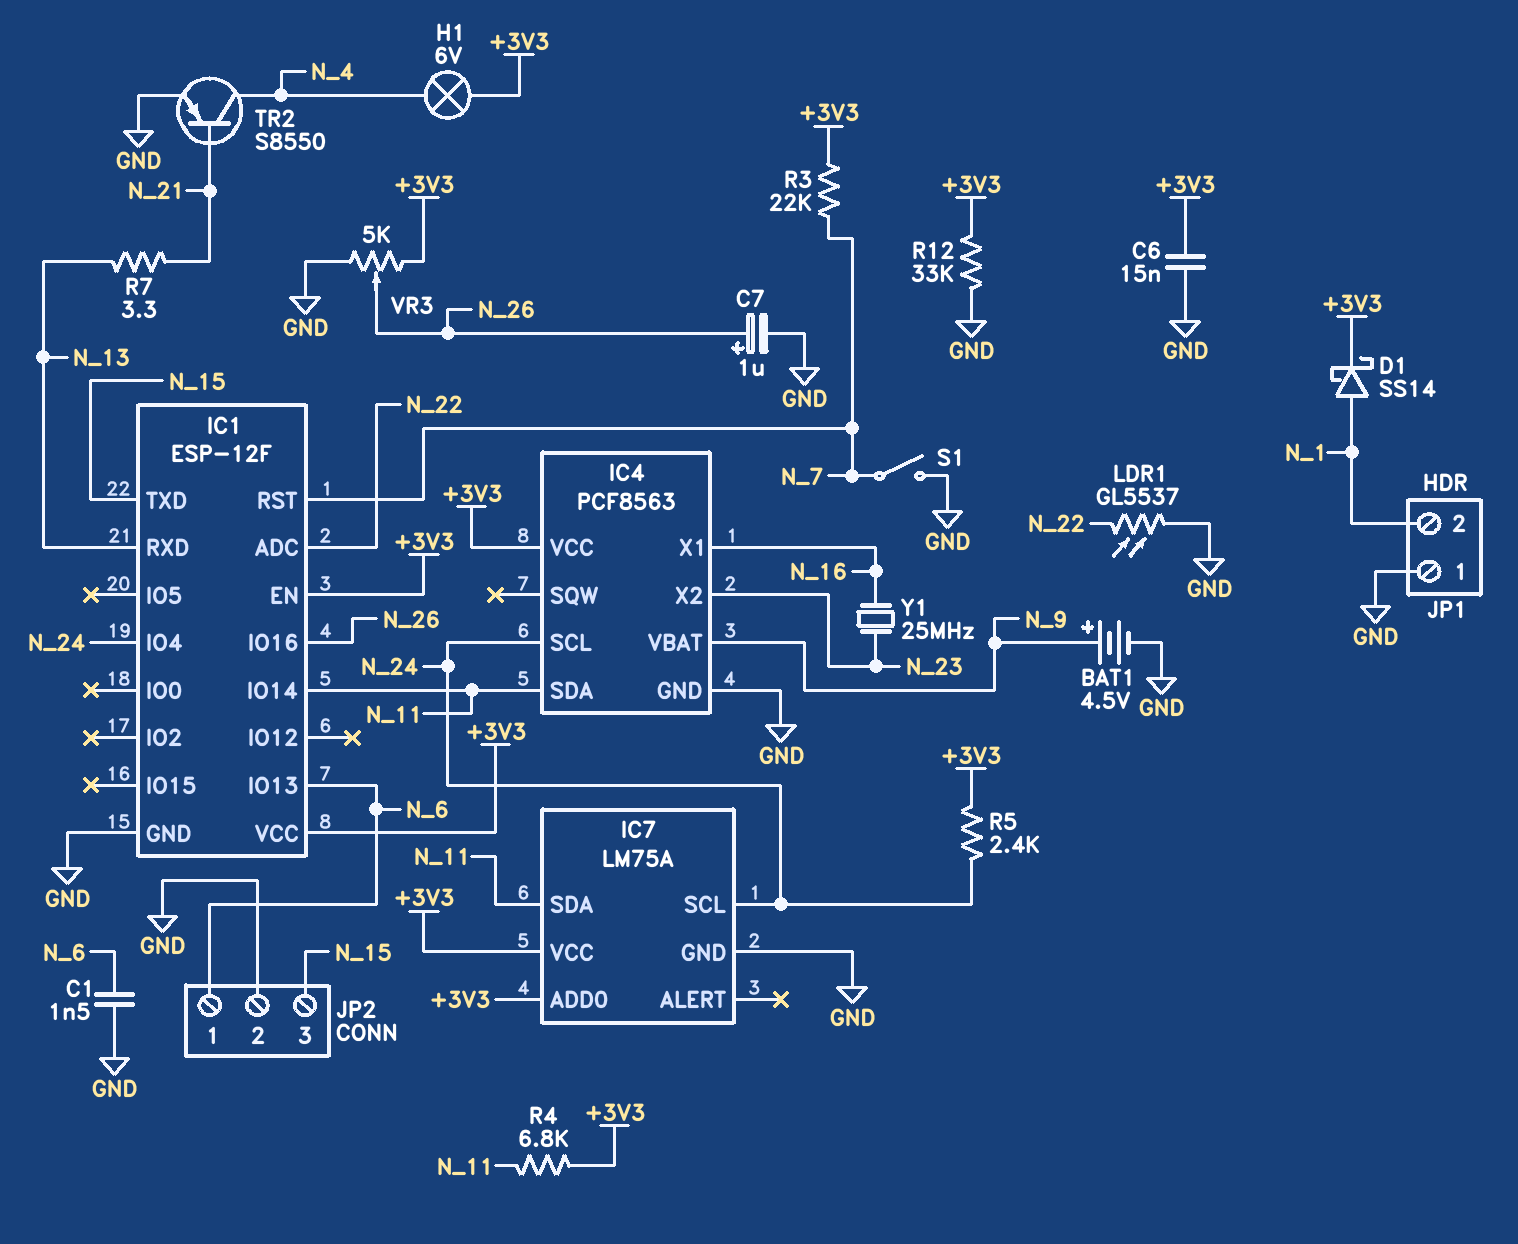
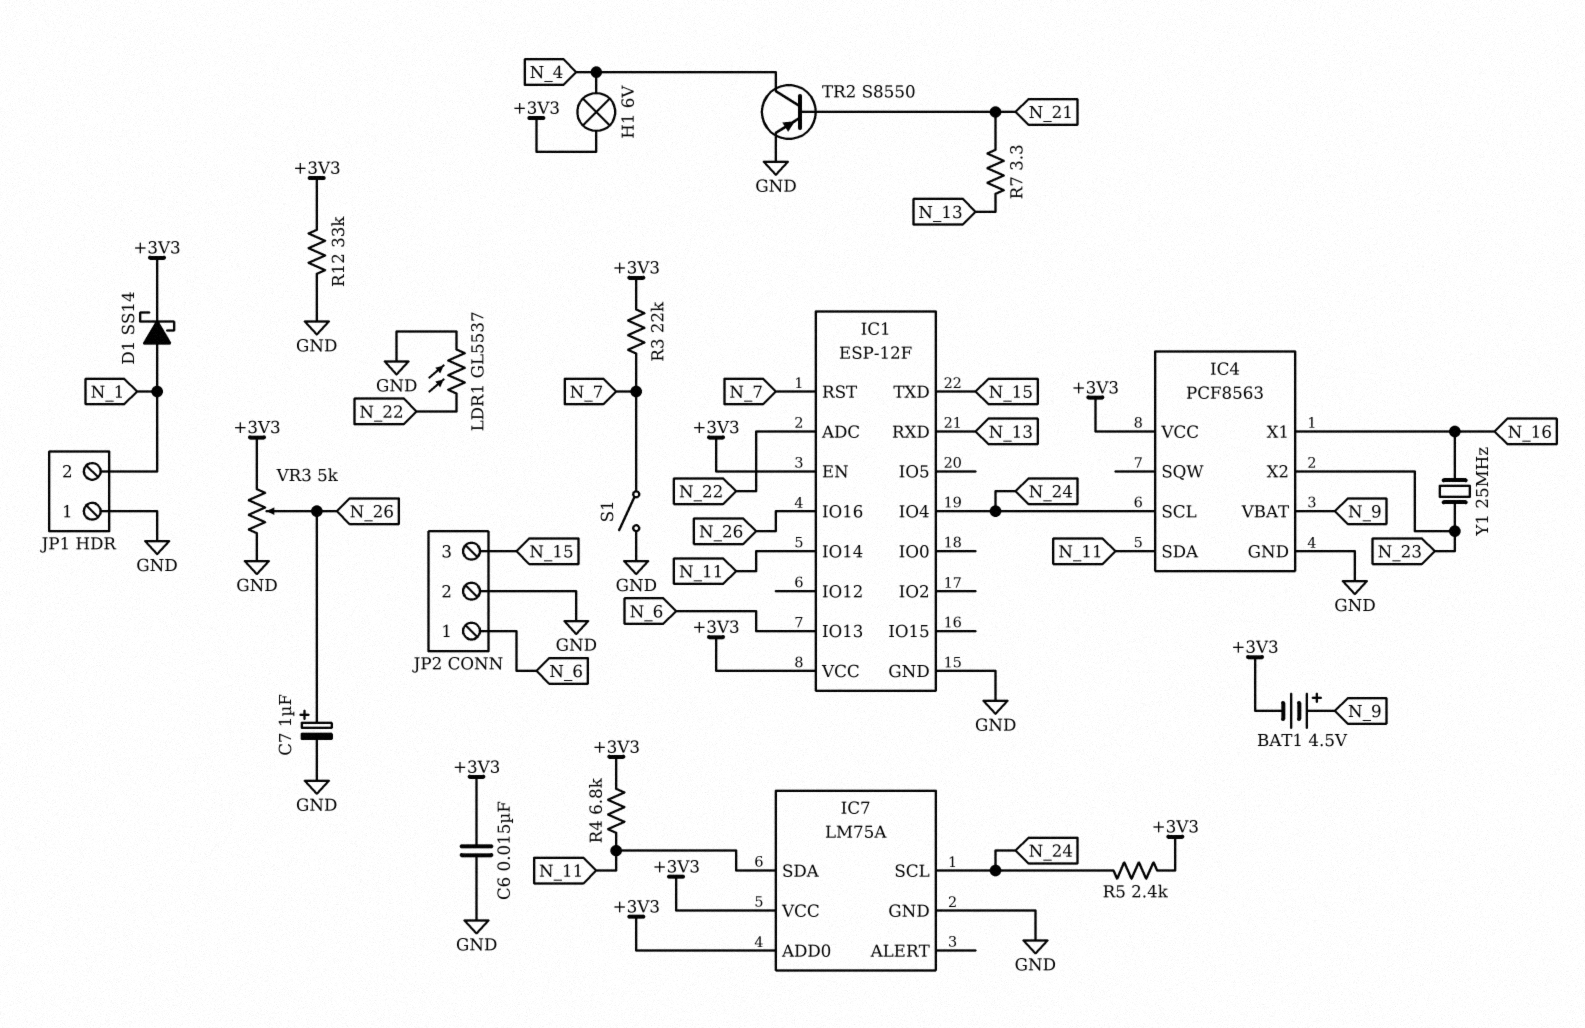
BAT1: 4.5V (plus N_9, minus GND) -> 4.5V (plus N_9, minus +3V3)
C1: 1.5nF (GND, N_6) -> none

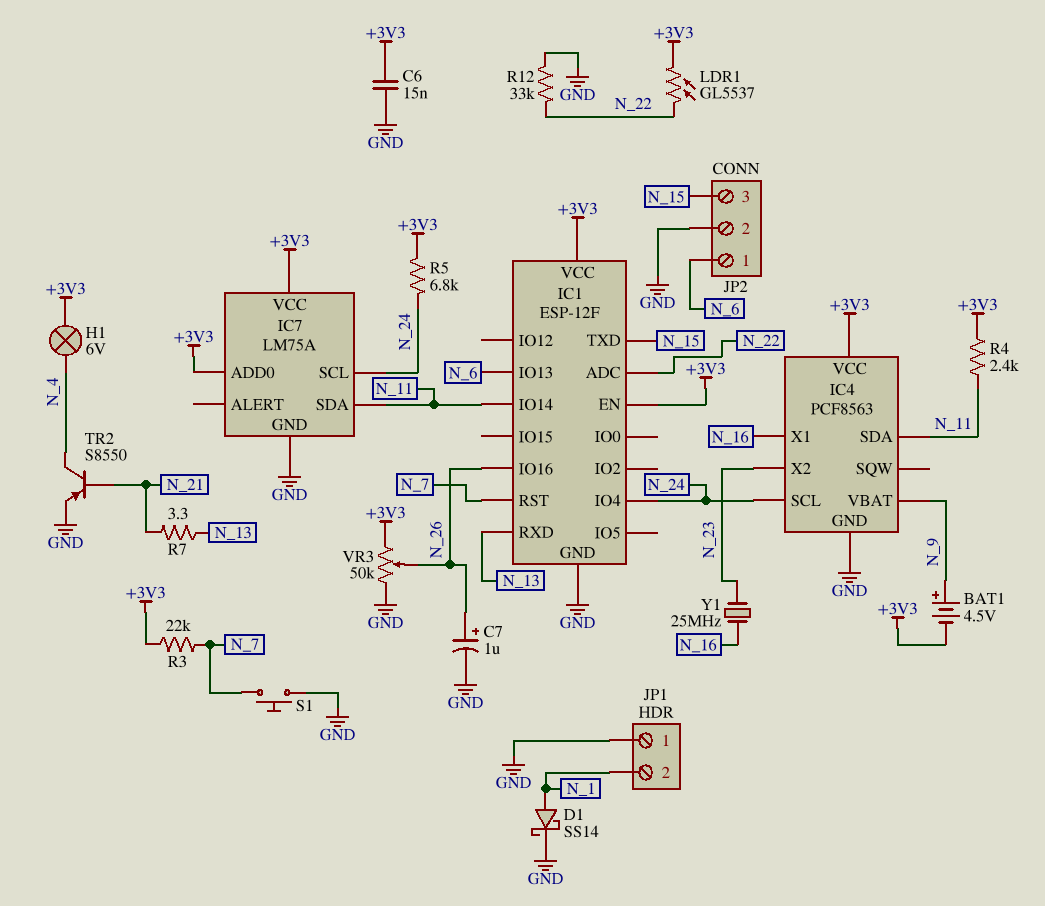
D1: schottky SS14 (A N_1, K +3V3) -> schottky SS14 (A N_1, K GND)
LDR1: GL5537 (GND, N_22) -> GL5537 (+3V3, N_22)
R4: 6.8k (+3V3, N_11) -> 2.4k (+3V3, N_11)
R5: 2.4k (+3V3, N_24) -> 6.8k (+3V3, N_24)
R12: 33k (+3V3, GND) -> 33k (GND, N_22)
S1: switch (GND, N_7) -> button (GND, N_7)
VR3: 5k (+3V3, GND, wiper N_26) -> 50k (+3V3, GND, wiper N_26)

